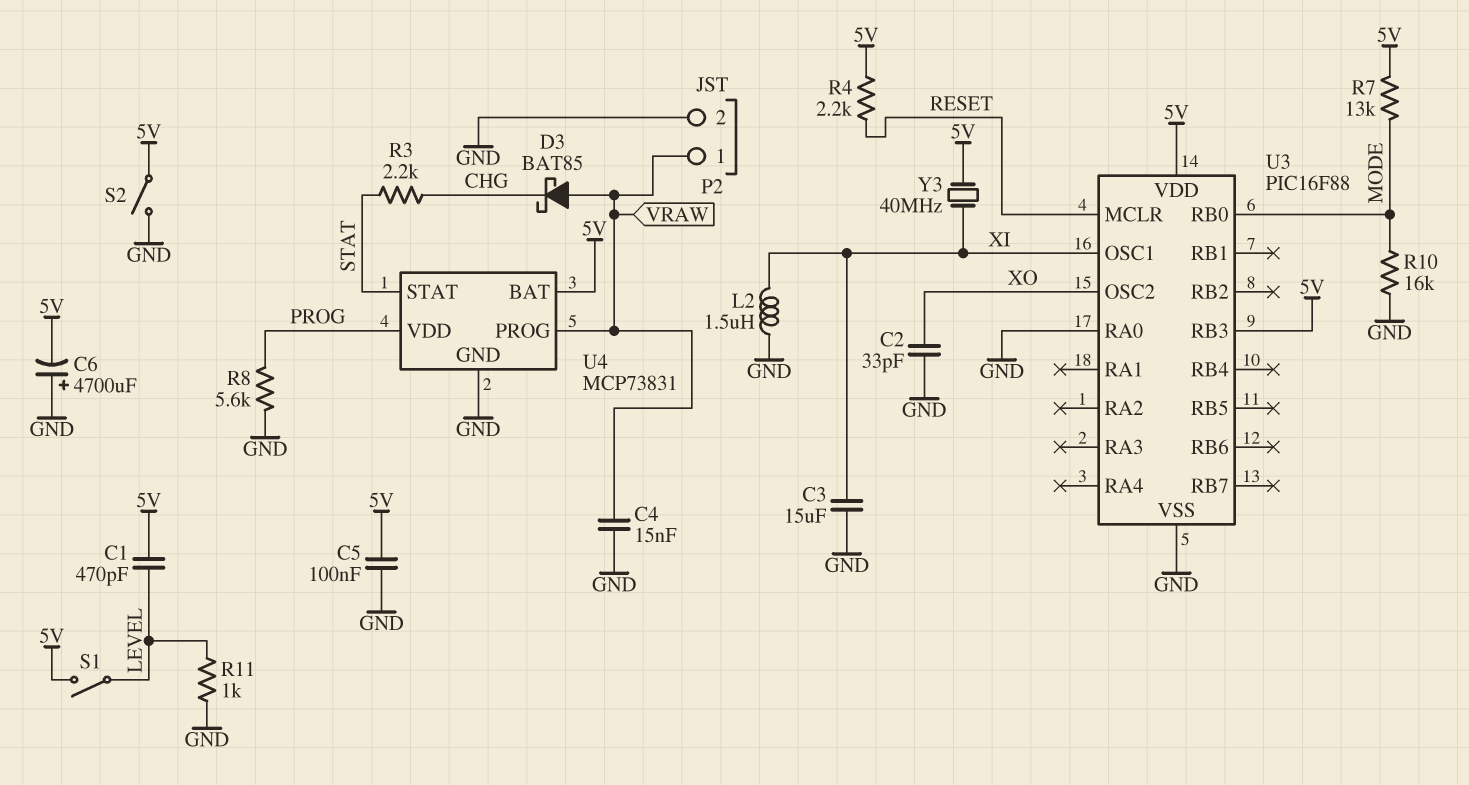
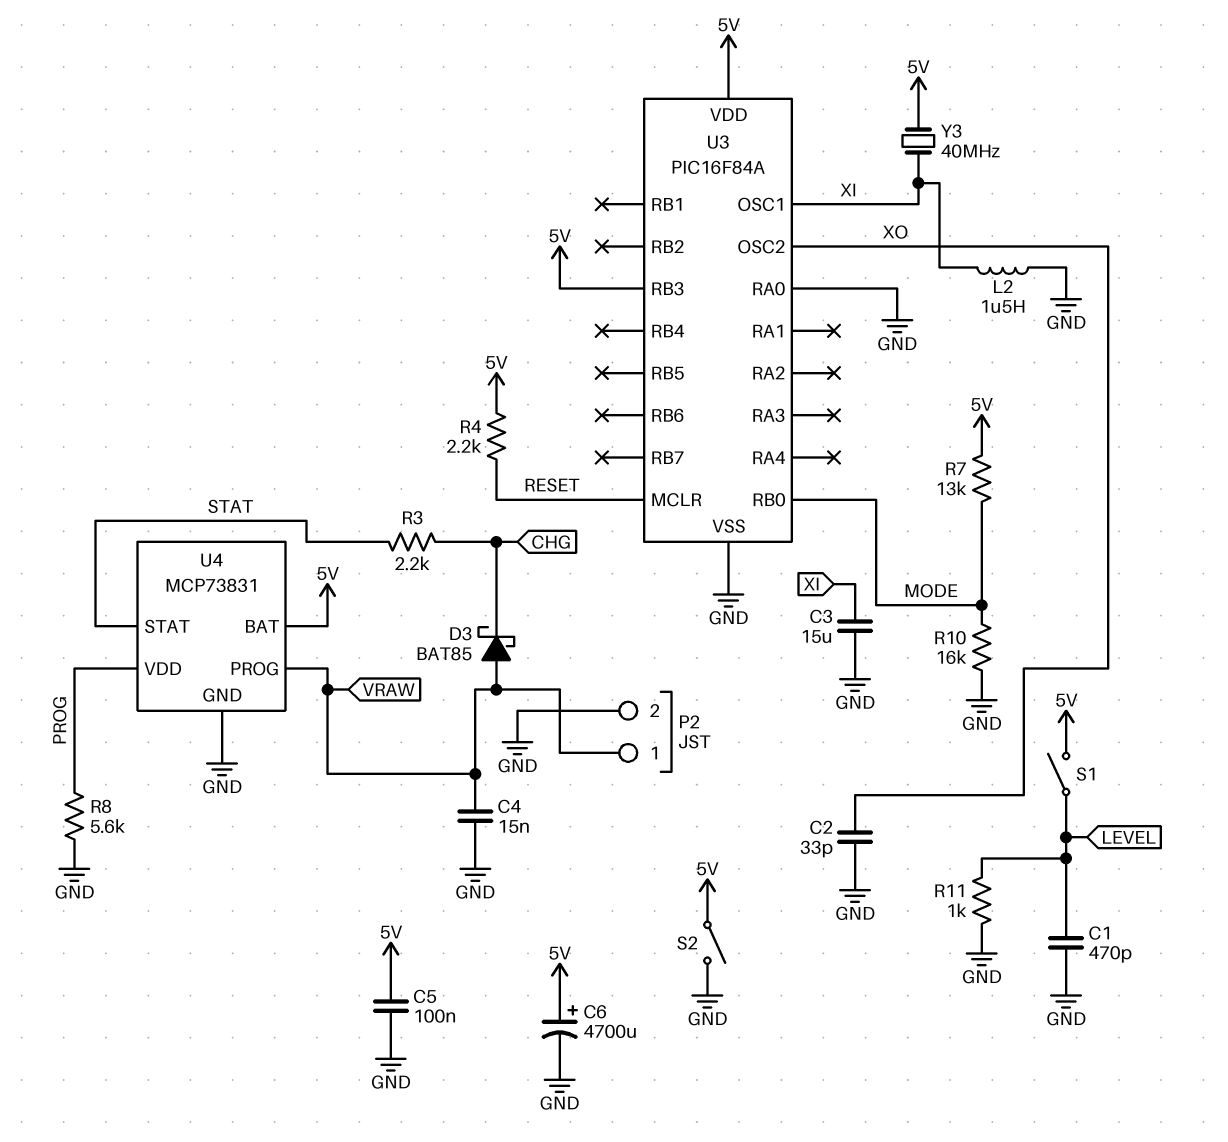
C1: 470pF (5V, LEVEL) -> 470pF (GND, LEVEL)
C6: 4700uF (plus GND, minus 5V) -> 4700uF (plus 5V, minus GND)
U3: PIC16F88 -> PIC16F84A

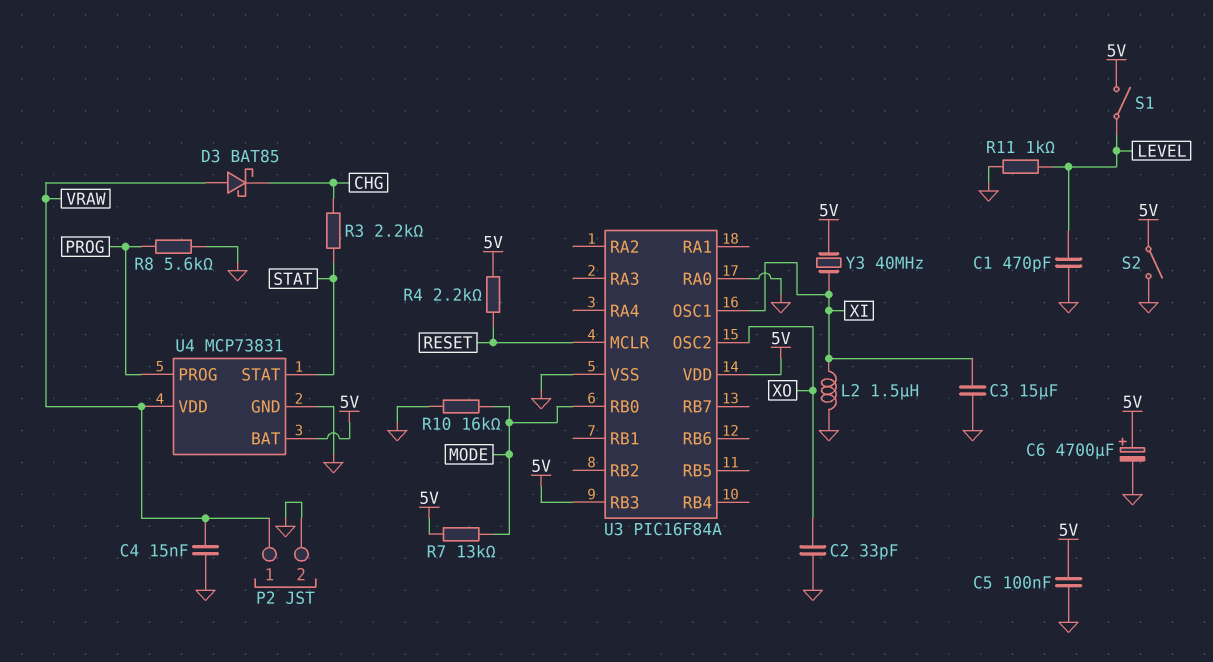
U4 pin PROG: VRAW -> PROG
U4 pin VDD: PROG -> VRAW

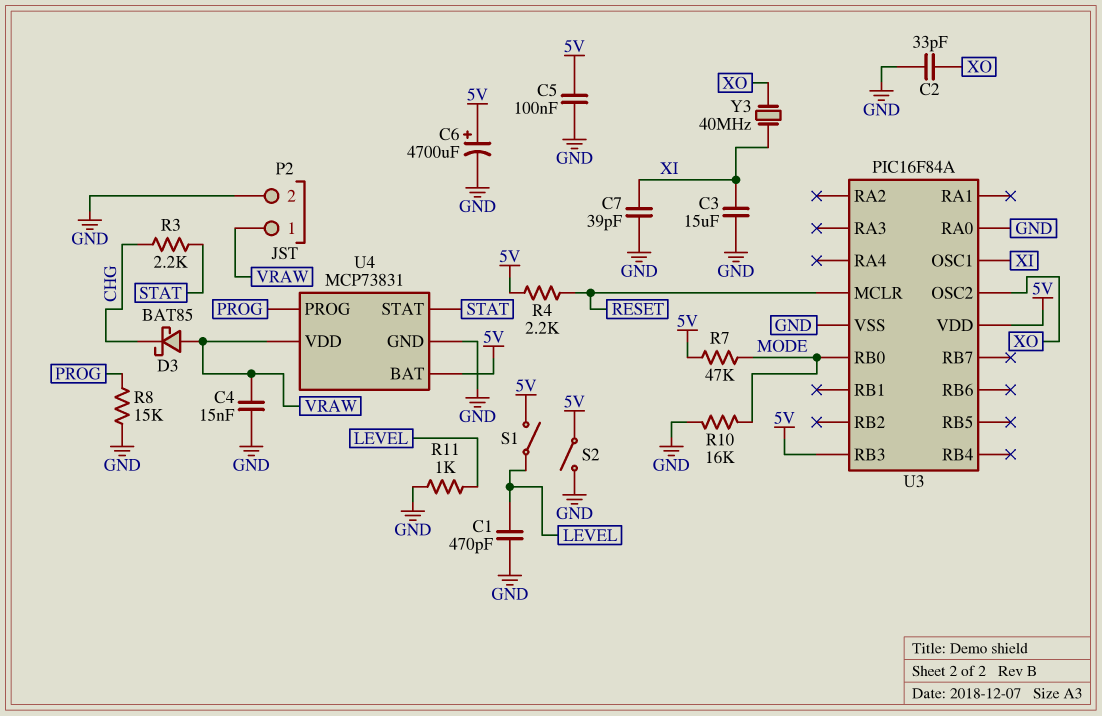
C7: none -> 39pF (GND, XI)
L2: 1.5uH (GND, XI) -> none
R7: 13k (5V, MODE) -> 47k (5V, MODE)
R8: 5.6k (GND, PROG) -> 15k (GND, PROG)
Y3: 40MHz (5V, XI) -> 40MHz (XI, XO)

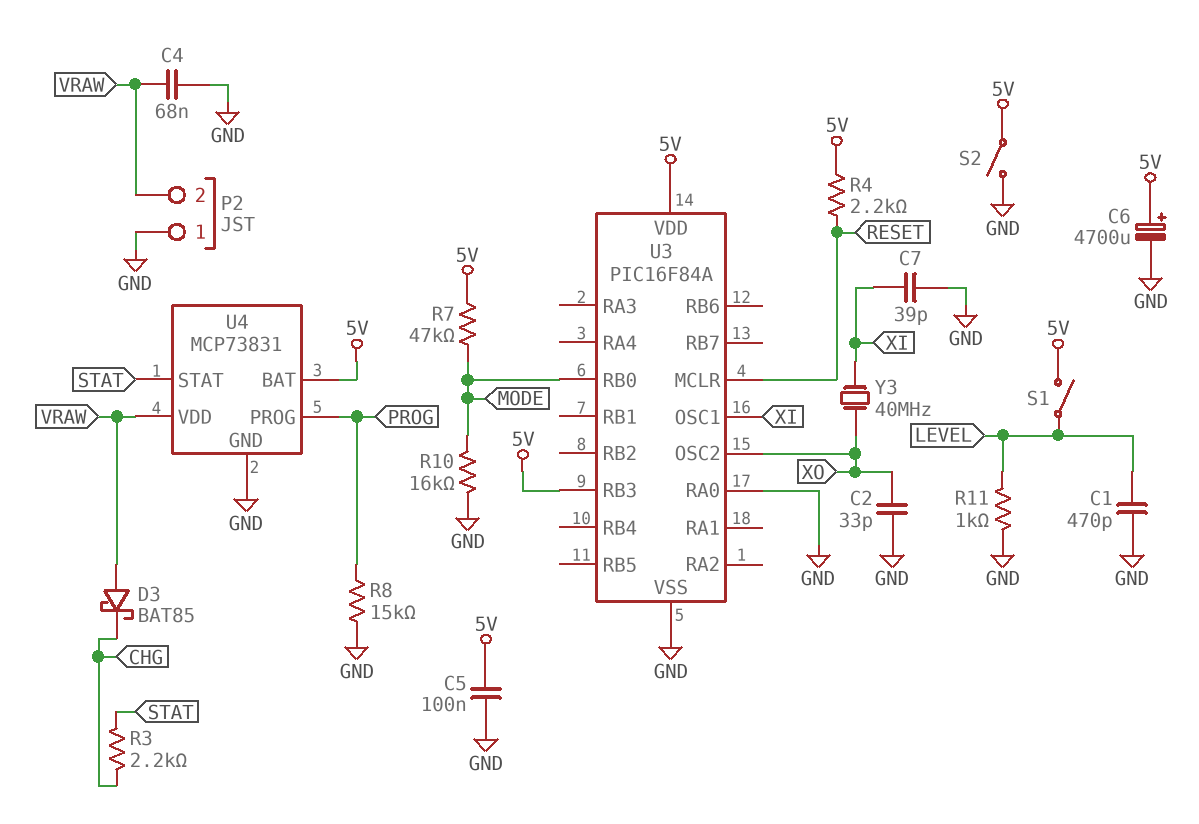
C3: 15uF (GND, XI) -> none
C4: 15nF (GND, VRAW) -> 68nF (GND, VRAW)
P2 pin 1: VRAW -> GND
P2 pin 2: GND -> VRAW

